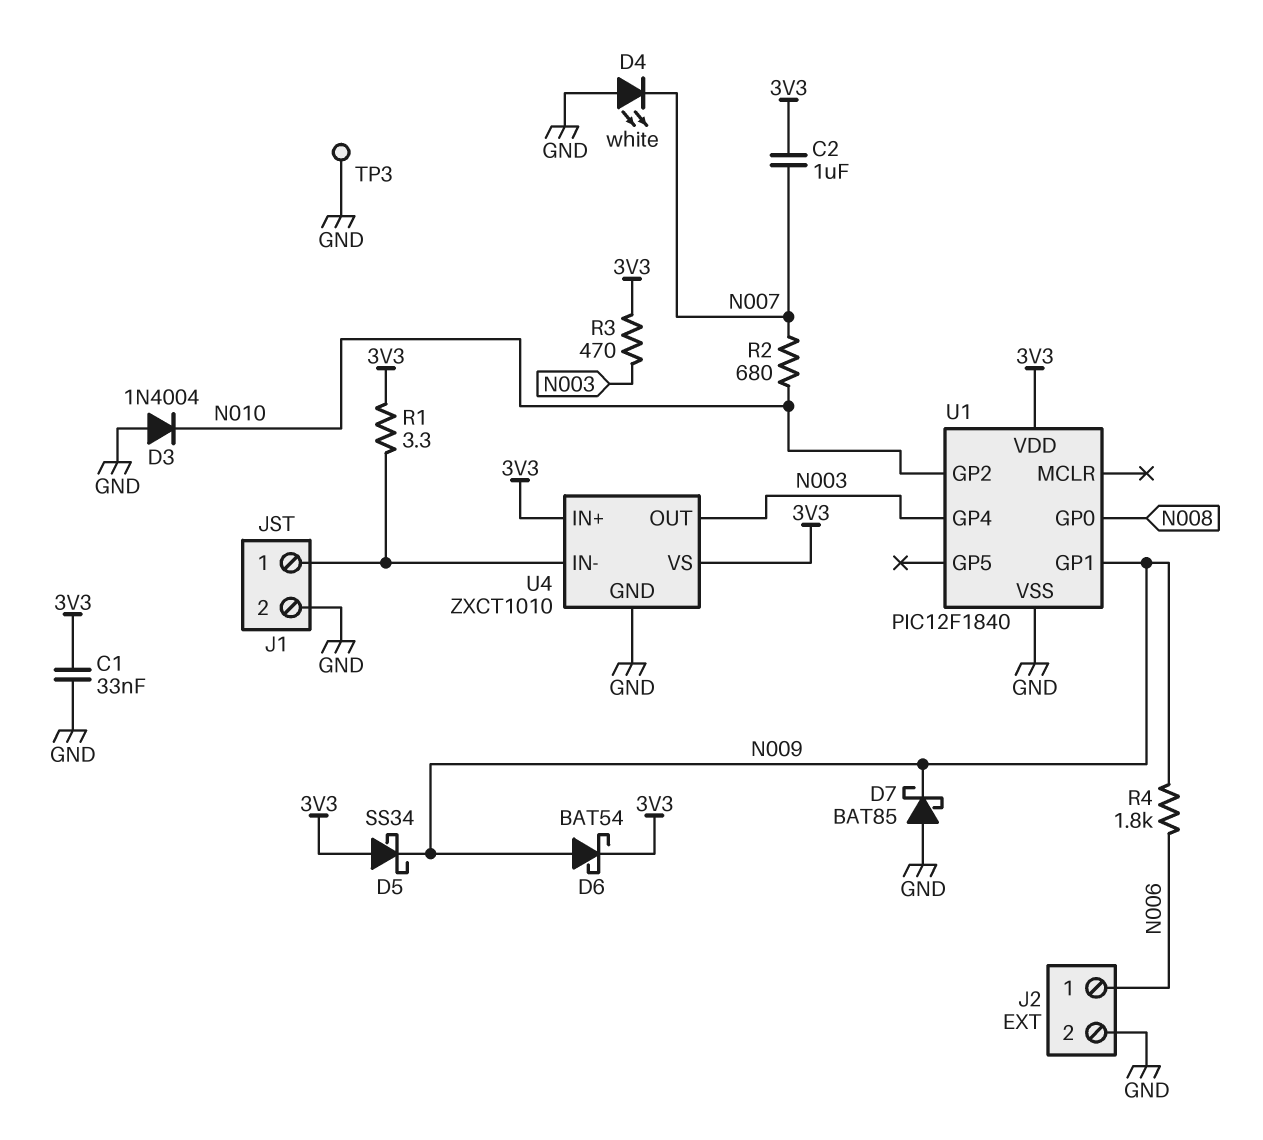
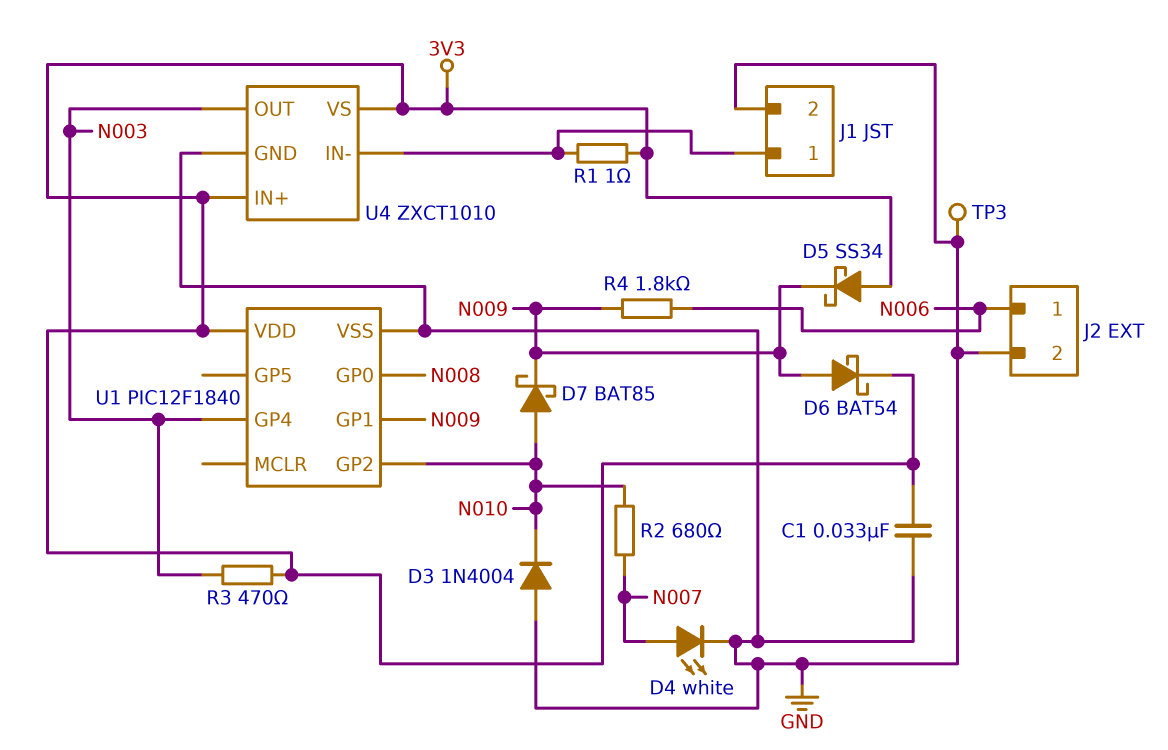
C2: 1uF (3V3, N007) -> none
D4: LED white (A GND, K N007) -> LED white (A N007, K GND)
D7: schottky BAT85 (A GND, K N009) -> schottky BAT85 (A N010, K N009)
R1: 3.3 (3V3, J1/1) -> 1 (3V3, J1/1)

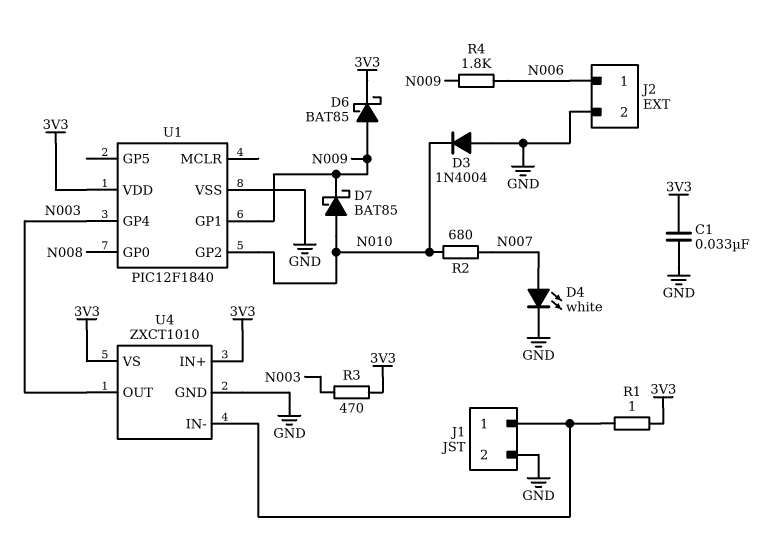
D5: schottky SS34 (A 3V3, K N009) -> none
D6: schottky BAT54 (A N009, K 3V3) -> schottky BAT85 (A N009, K 3V3)
TP3: test point (GND) -> none

